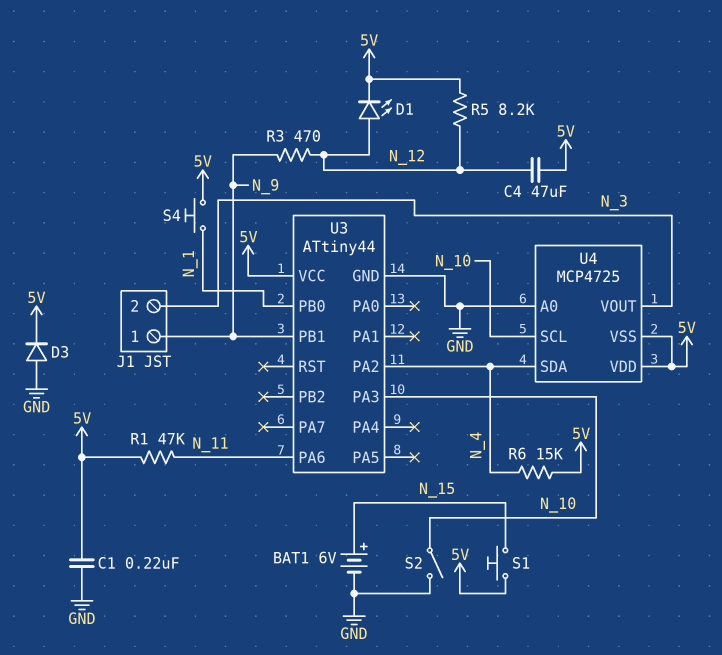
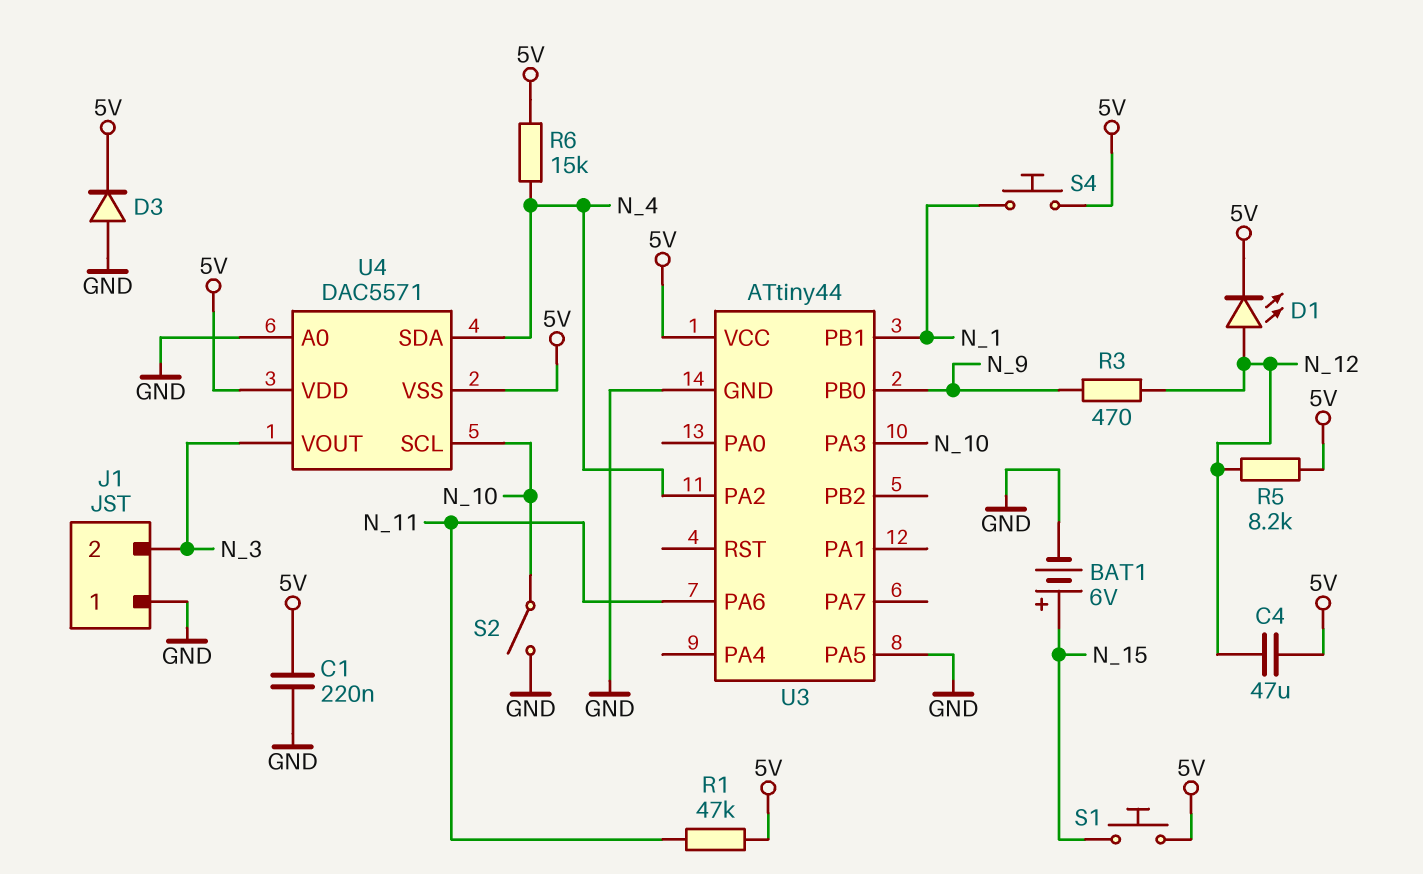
J1 pin 1: N_9 -> GND
U3 pin PA5: none -> GND
U3 pin PB0: N_1 -> N_9
U3 pin PB1: N_9 -> N_1
U4: MCP4725 -> DAC5571

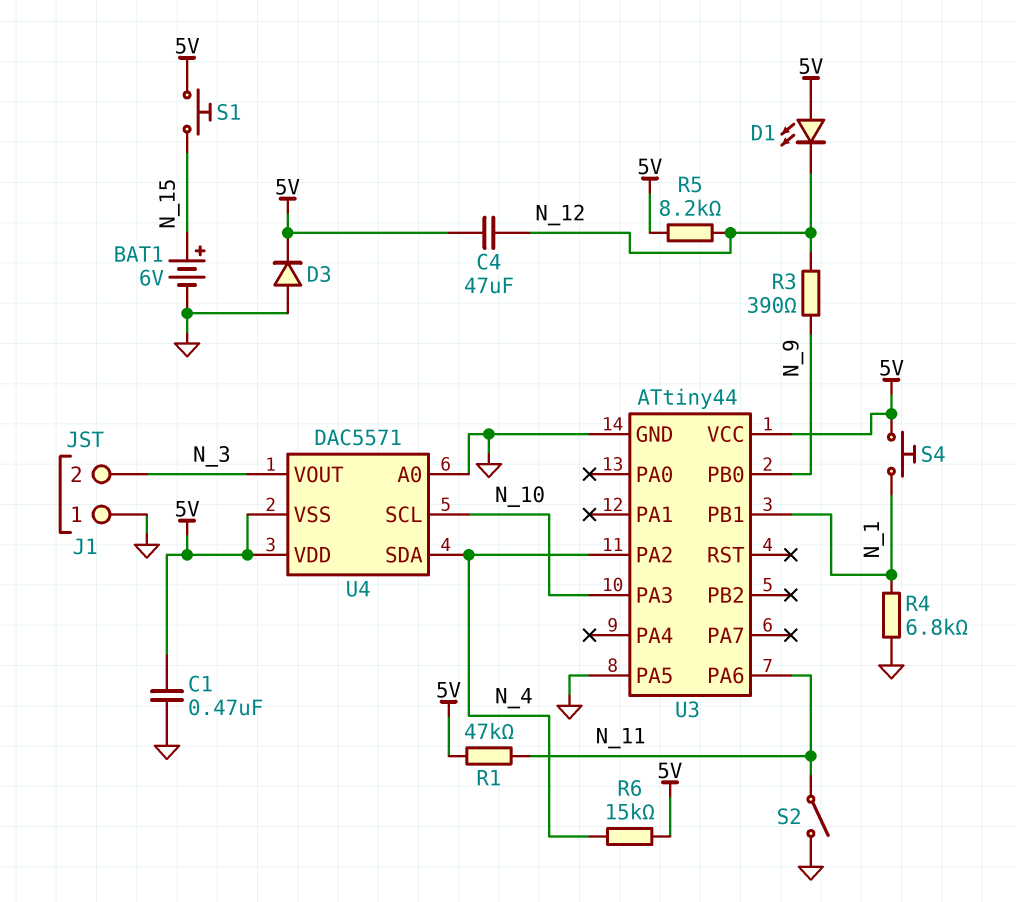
C1: 220nF (5V, GND) -> 470nF (5V, GND)
D1: LED (A N_12, K 5V) -> LED (A 5V, K N_12)
R3: 470 (N_9, N_12) -> 390 (N_9, N_12)
R4: none -> 6.8k (GND, N_1)
S2: switch (GND, N_10) -> switch (GND, N_11)

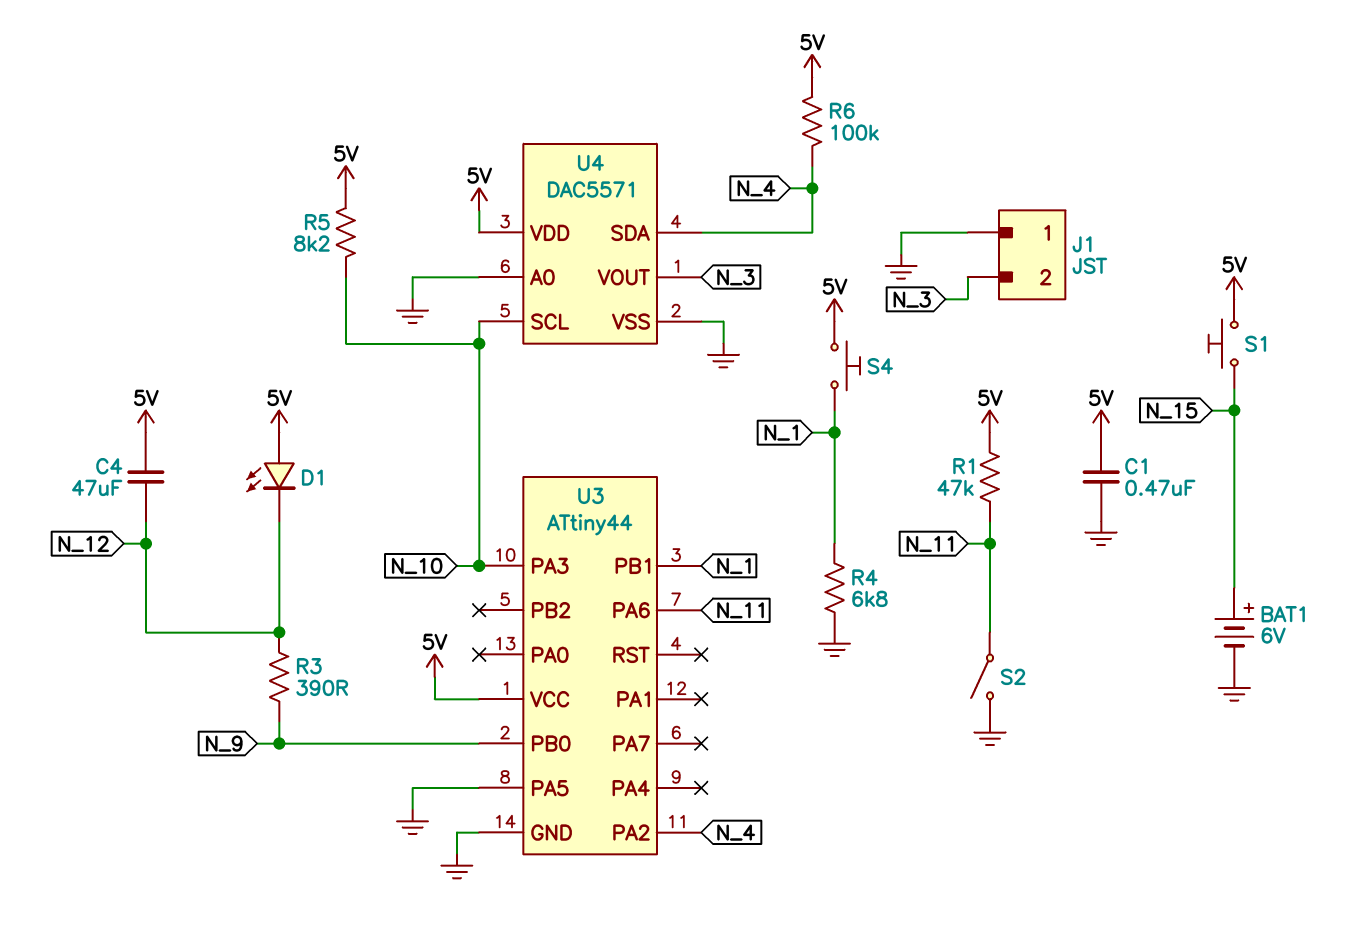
D3: diode (A GND, K 5V) -> none
R5: 8.2k (5V, N_12) -> 8.2k (5V, N_10)
R6: 15k (5V, N_4) -> 100k (5V, N_4)
U4 pin VSS: 5V -> GND

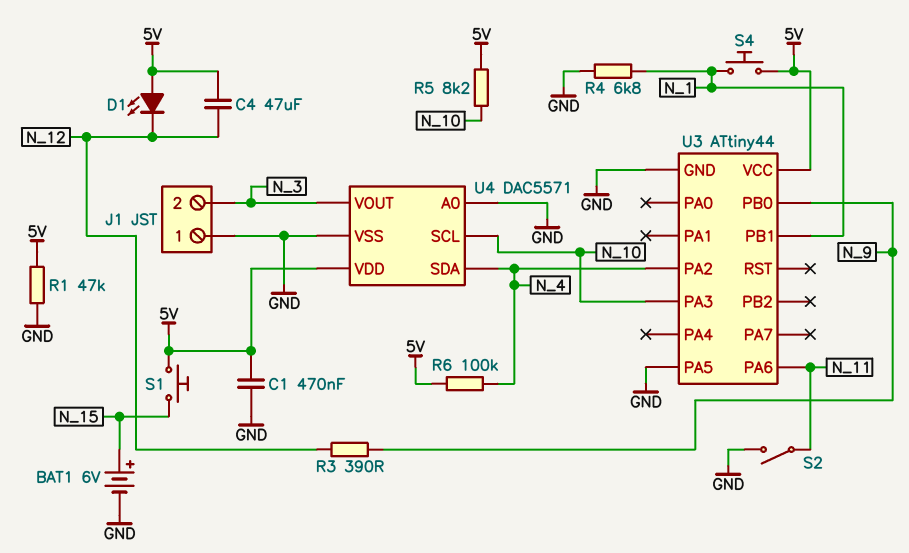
R1: 47k (5V, N_11) -> 47k (5V, GND)

